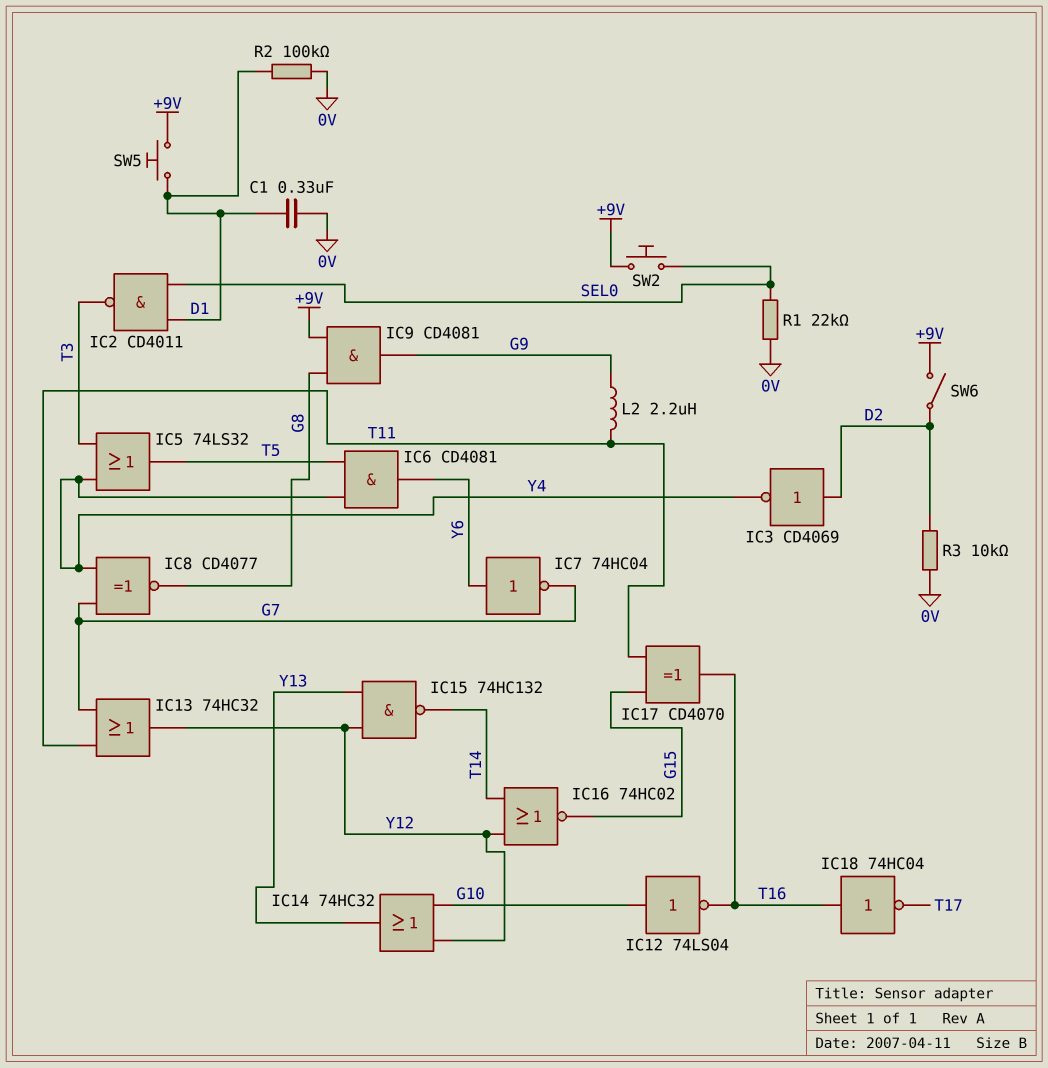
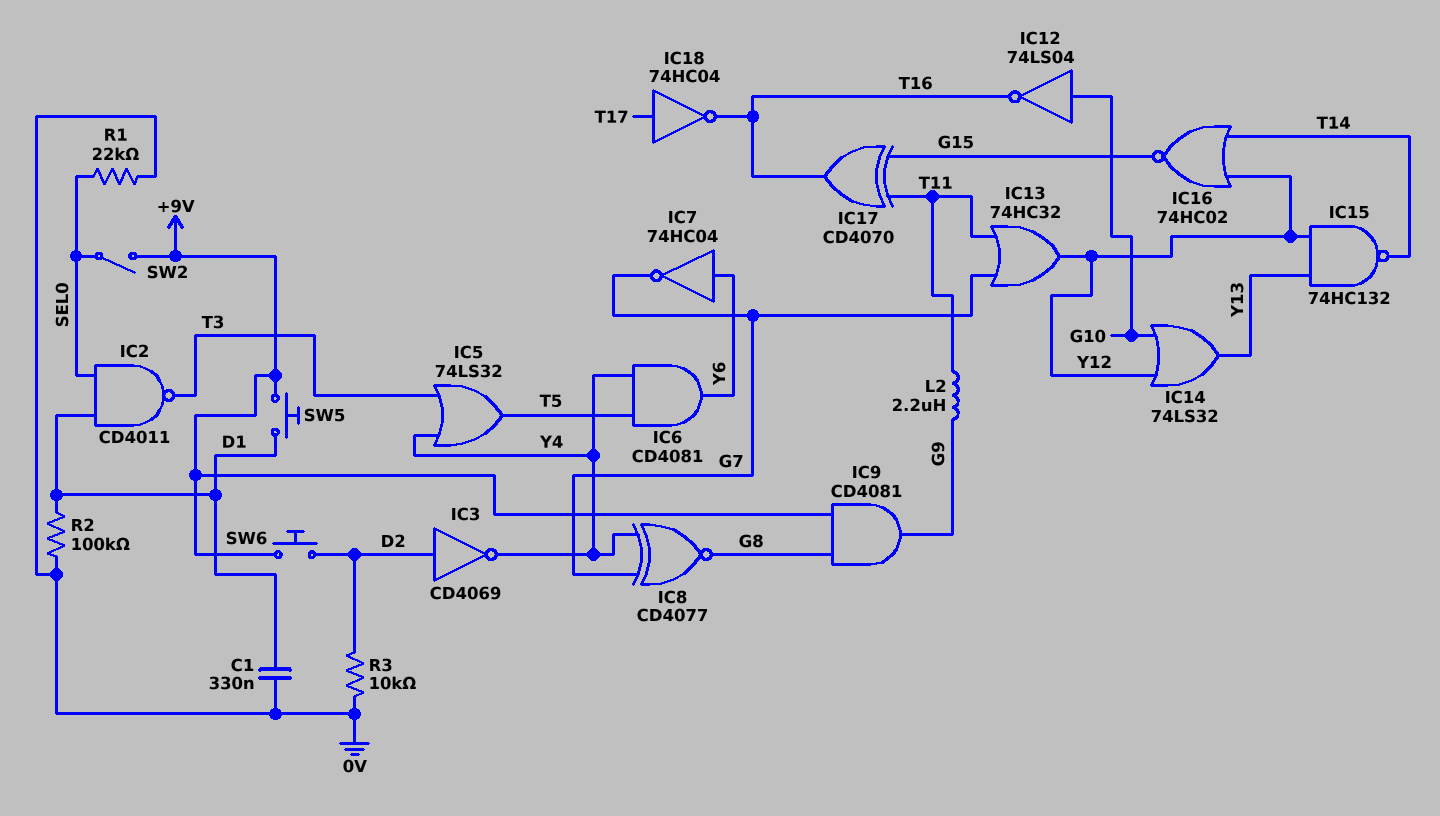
IC14: OR 74HC32 (in G10, in Y12, out Y13) -> OR 74LS32 (in G10, in Y12, out Y13)
IC18: NOT 74HC04 (in T16, out T17) -> NOT 74HC04 (in T17, out T16)
SW2: button (+9V, SEL0) -> switch (+9V, SEL0)
SW6: switch (+9V, D2) -> button (+9V, D2)

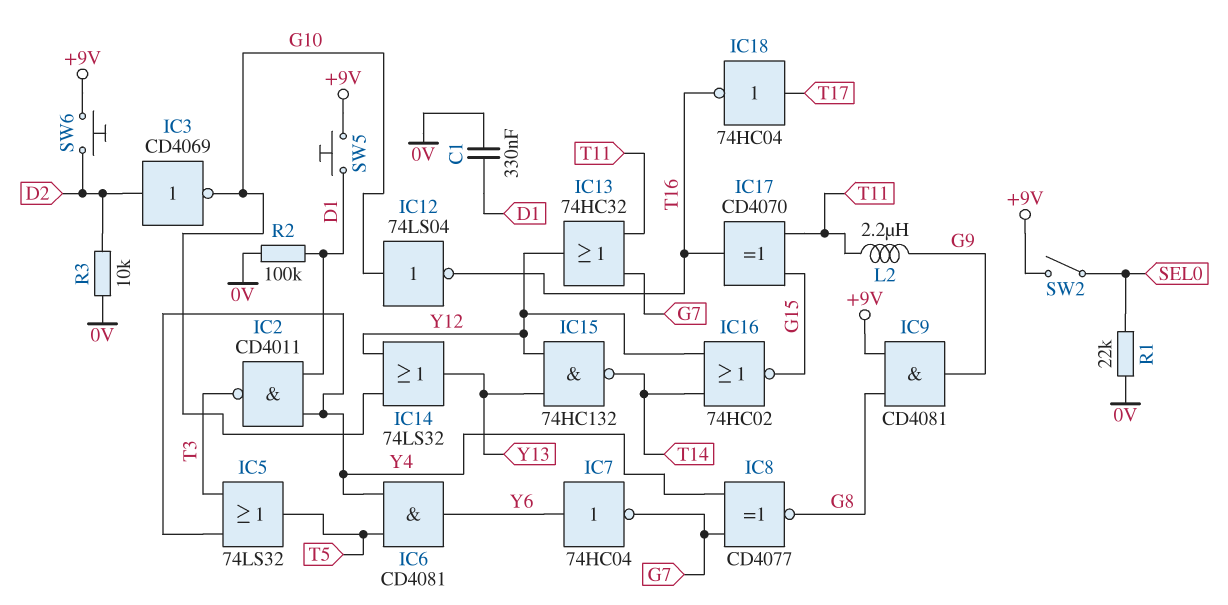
IC2: NAND CD4011 (in D1, in SEL0, out T3) -> NAND CD4011 (in D1, in Y4, out T3)
IC3: NOT CD4069 (in D2, out Y4) -> NOT CD4069 (in D2, out G10)

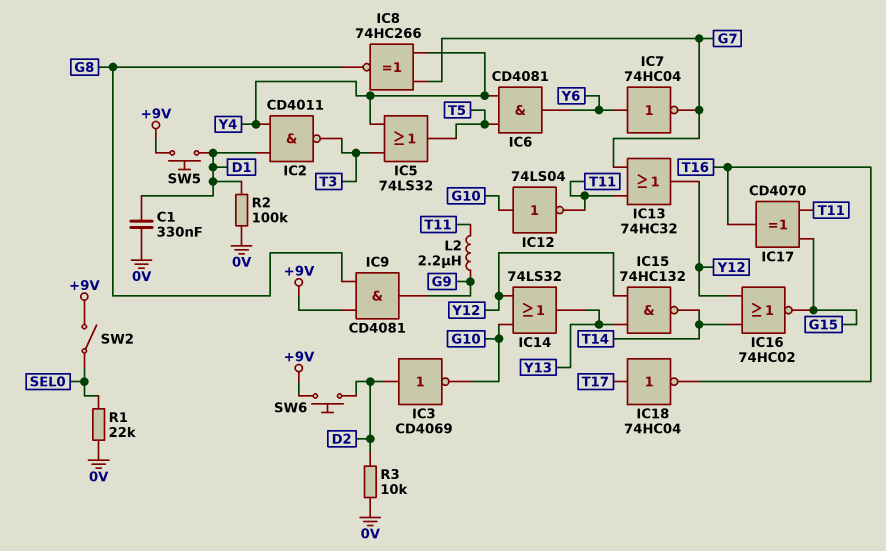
IC8: XNOR CD4077 (in G7, in Y4, out G8) -> XNOR 74HC266 (in G7, in Y4, out G8)
IC12: NOT 74LS04 (in G10, out T16) -> NOT 74LS04 (in G10, out T11)

